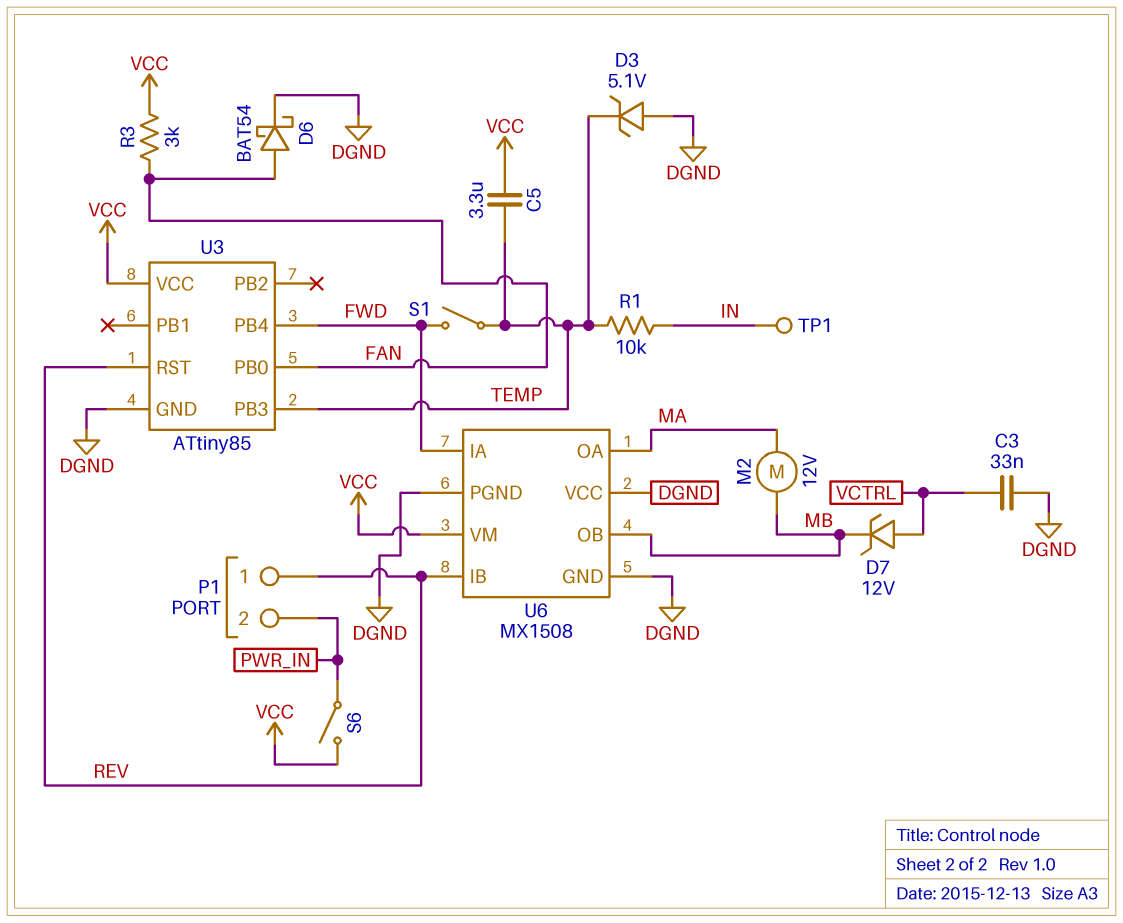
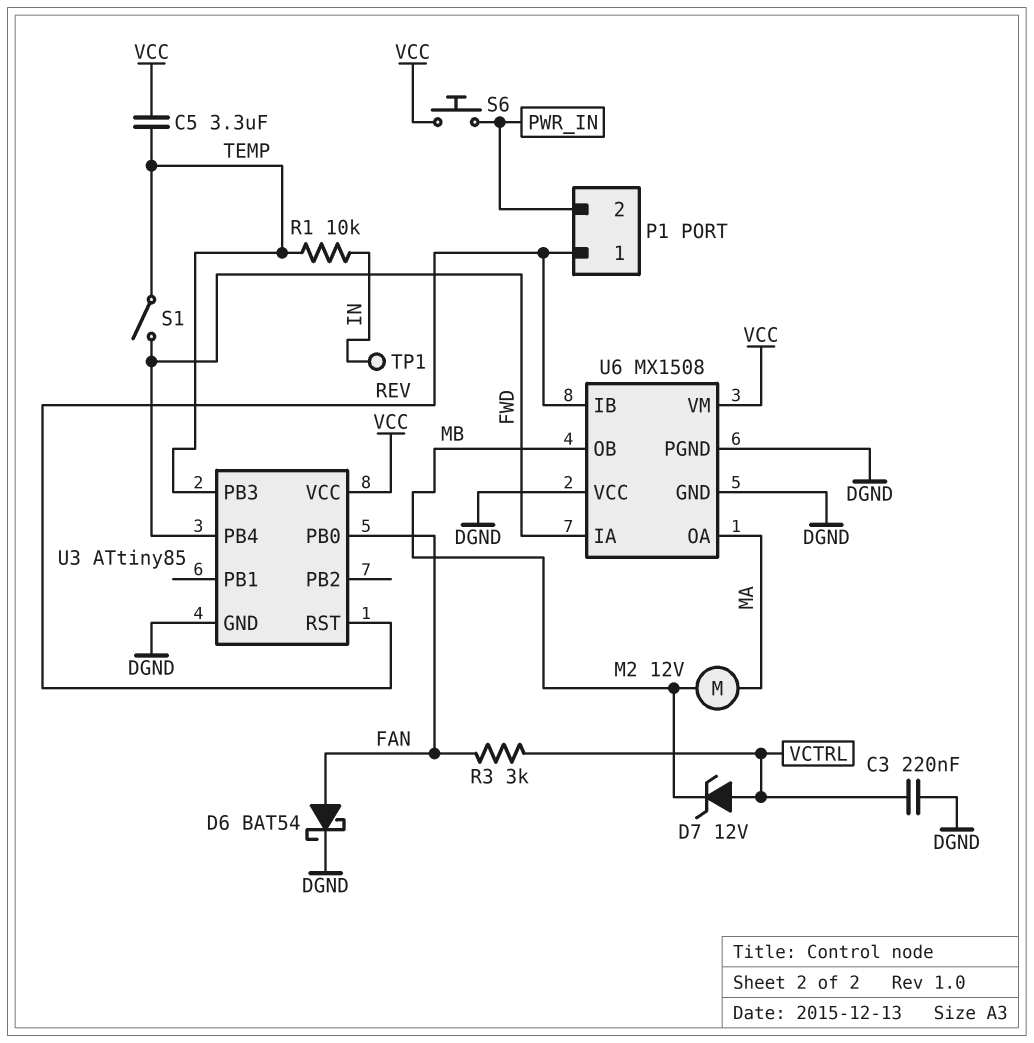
C3: 33nF (DGND, VCTRL) -> 220nF (DGND, VCTRL)
D3: zener 5.1V (A DGND, K TEMP) -> none
R3: 3k (FAN, VCC) -> 3k (FAN, VCTRL)
S6: switch (PWR_IN, VCC) -> button (PWR_IN, VCC)

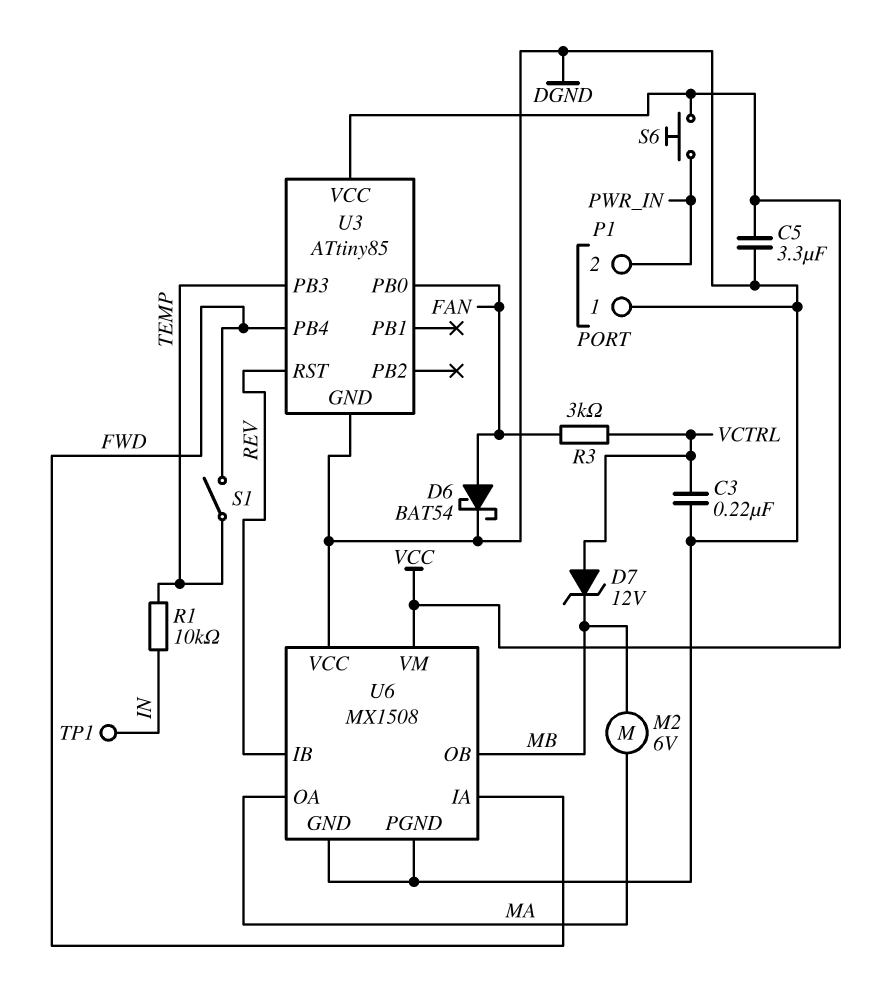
C5: 3.3uF (TEMP, VCC) -> 3.3uF (DGND, VCC)
M2: motor 12V (MA, MB) -> motor 6V (MA, MB)
P1 pin 1: REV -> DGND

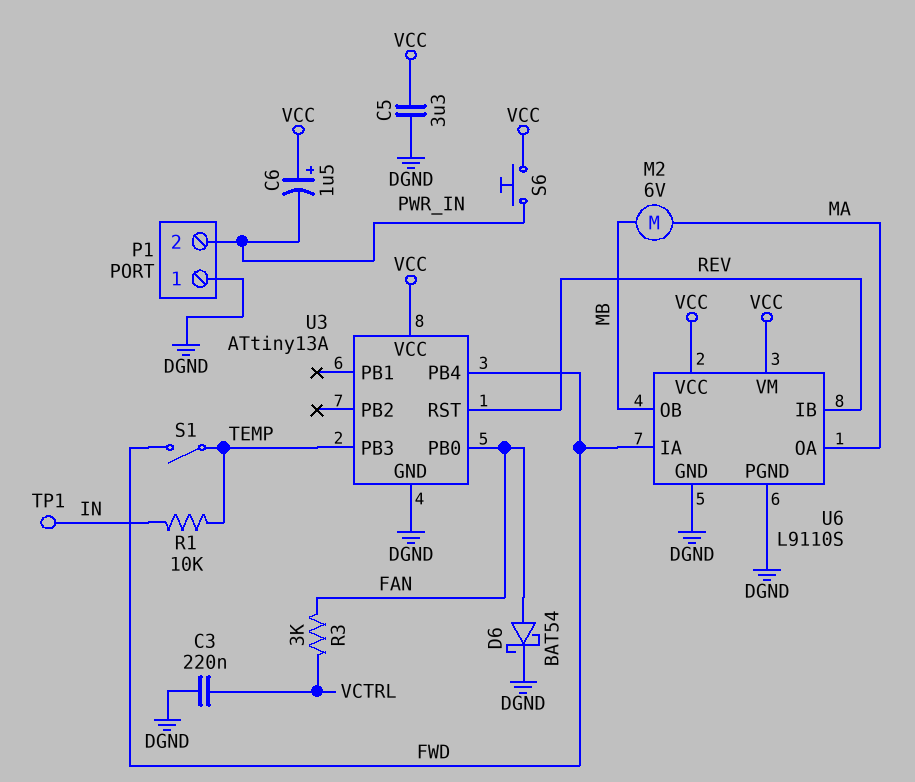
C6: none -> 1.5uF (plus VCC, minus PWR_IN)
D7: zener 12V (A VCTRL, K MB) -> none
U3: ATtiny85 -> ATtiny13A
U6: MX1508 -> L9110S
U6 pin VCC: DGND -> VCC

